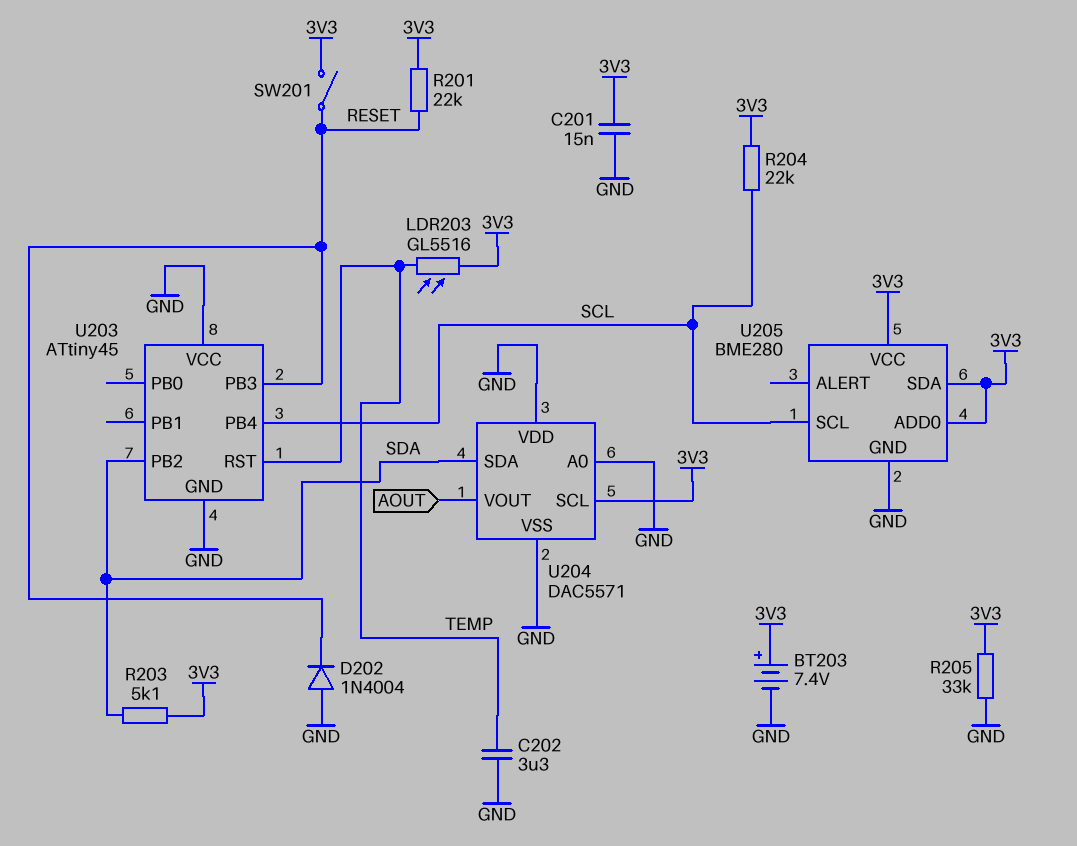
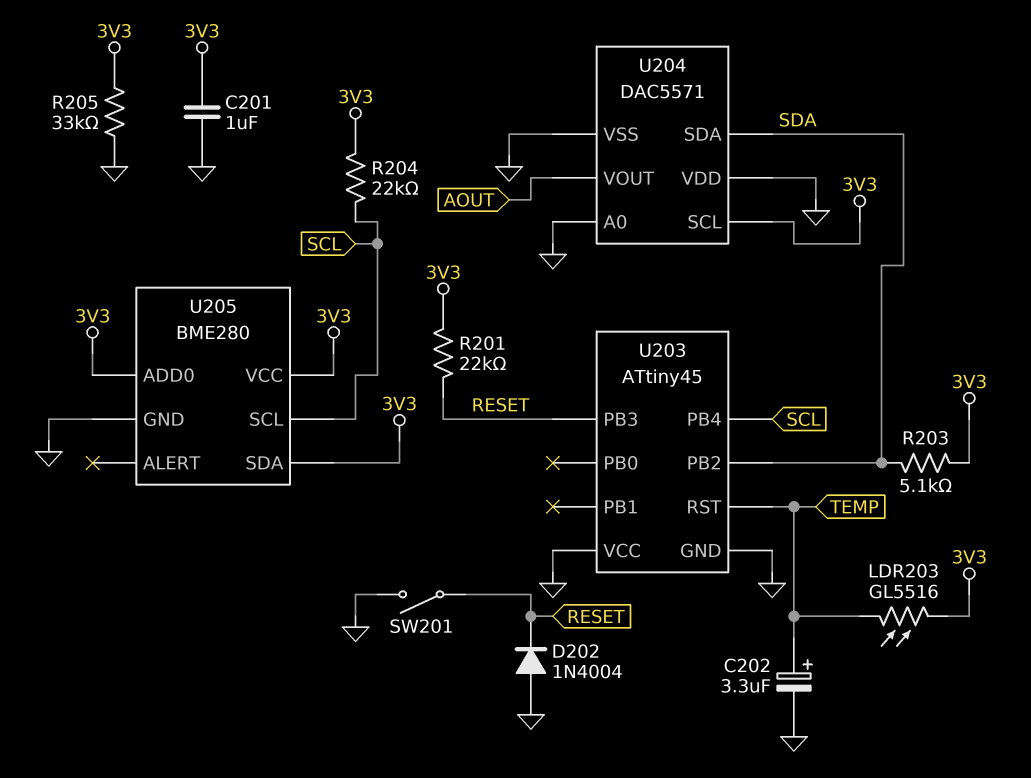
BT203: 7.4V (plus 3V3, minus GND) -> none
C201: 15nF (3V3, GND) -> 1uF (3V3, GND)
C202: 3.3uF (GND, TEMP) -> 3.3uF (plus TEMP, minus GND)
SW201: switch (3V3, RESET) -> switch (GND, RESET)

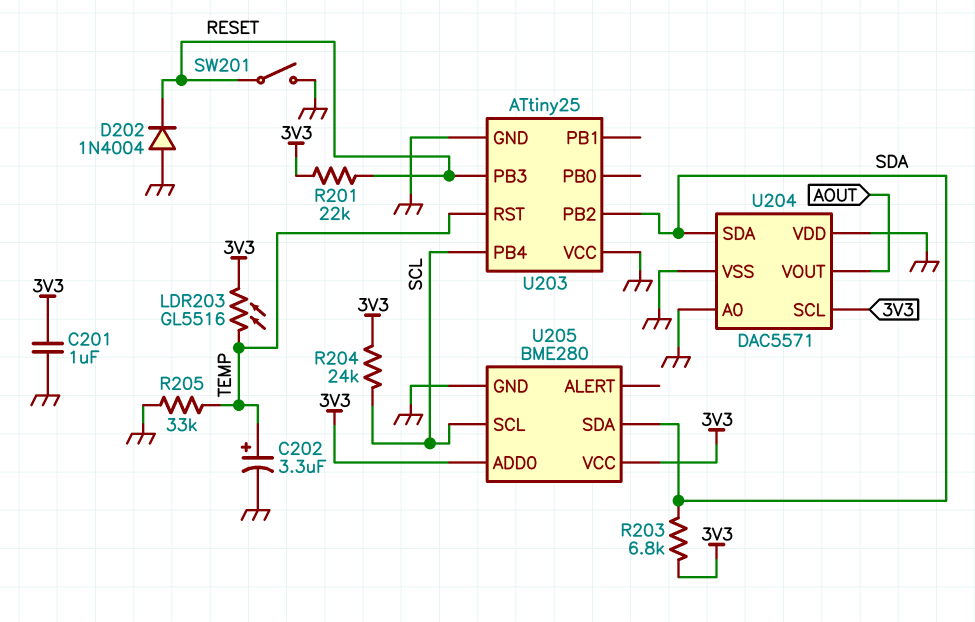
R203: 5.1k (3V3, SDA) -> 6.8k (3V3, SDA)
R204: 22k (3V3, SCL) -> 24k (3V3, SCL)
R205: 33k (3V3, GND) -> 33k (GND, TEMP)
U203: ATtiny45 -> ATtiny25
U205 pin SDA: 3V3 -> SDA

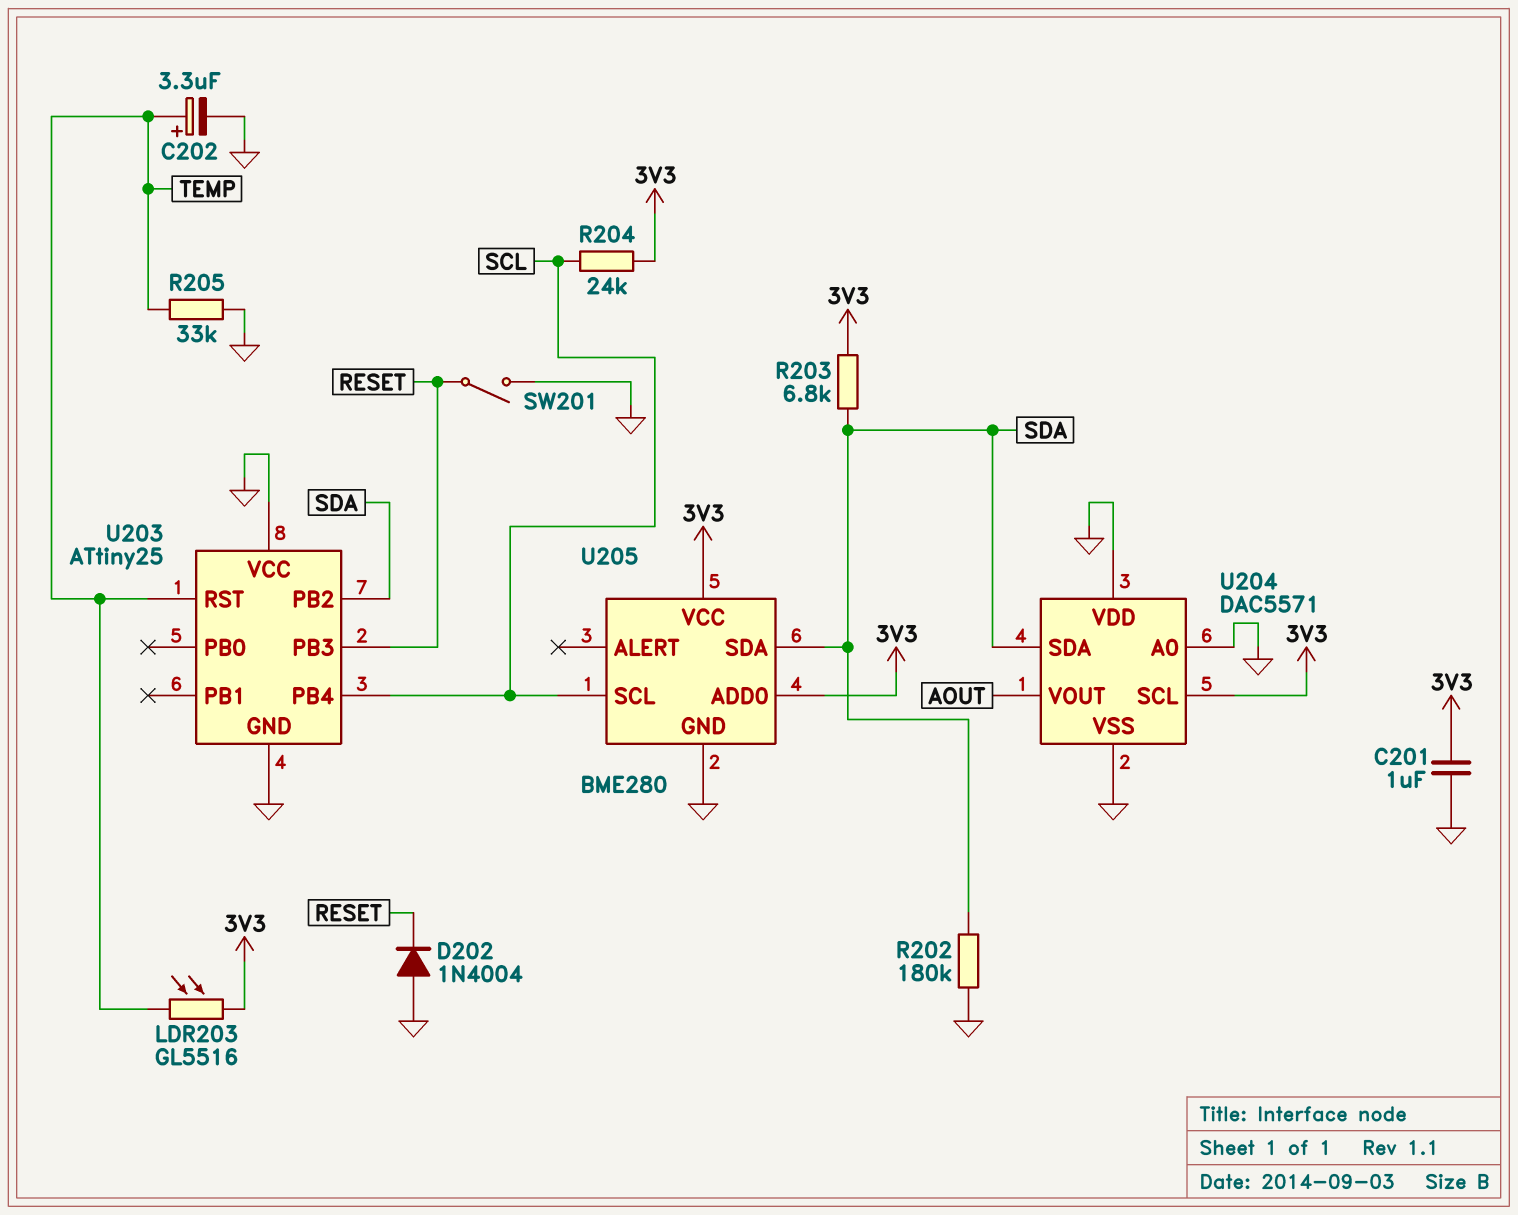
R201: 22k (3V3, RESET) -> none
R202: none -> 180k (GND, SDA)

